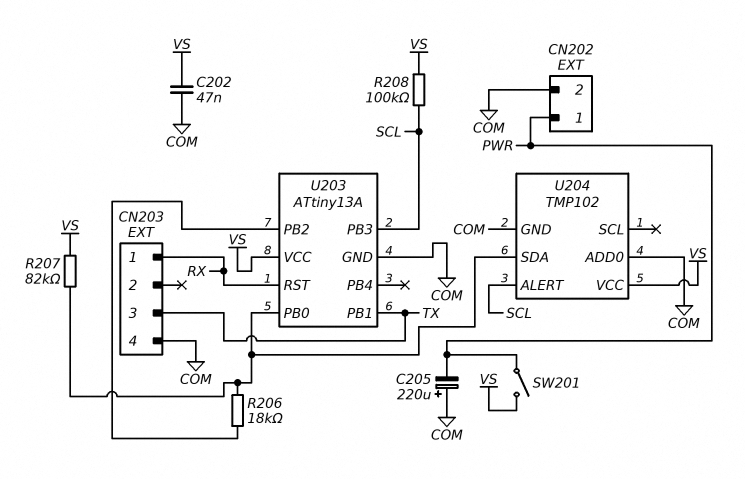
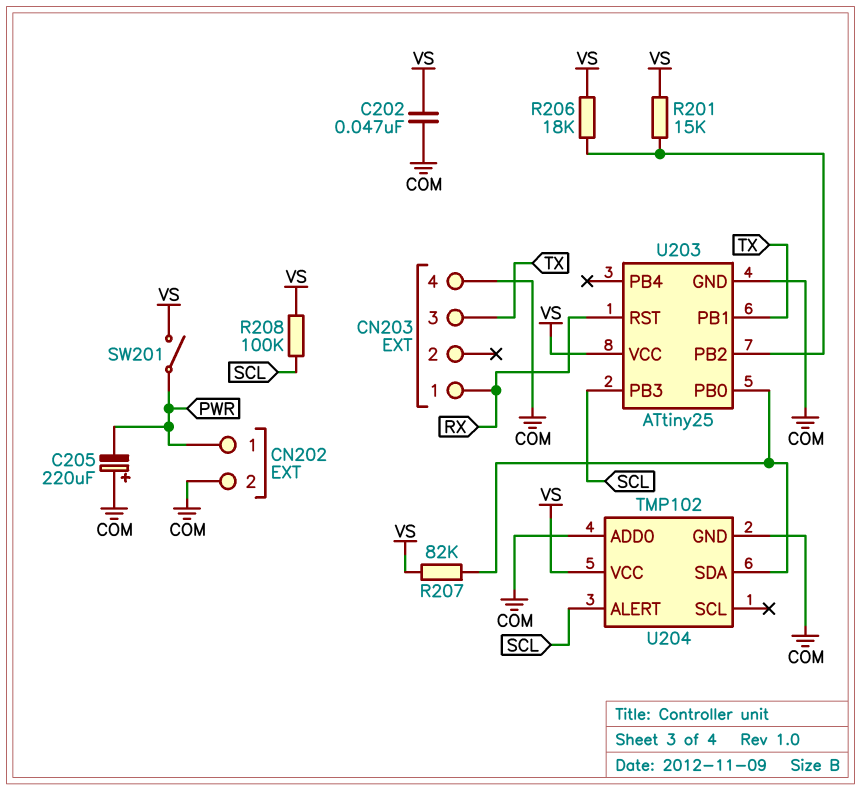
R201: none -> 15k (U203/PB2, VS)
R206: 18k (U203/PB0, U203/PB2) -> 18k (U203/PB2, VS)
U203: ATtiny13A -> ATtiny25

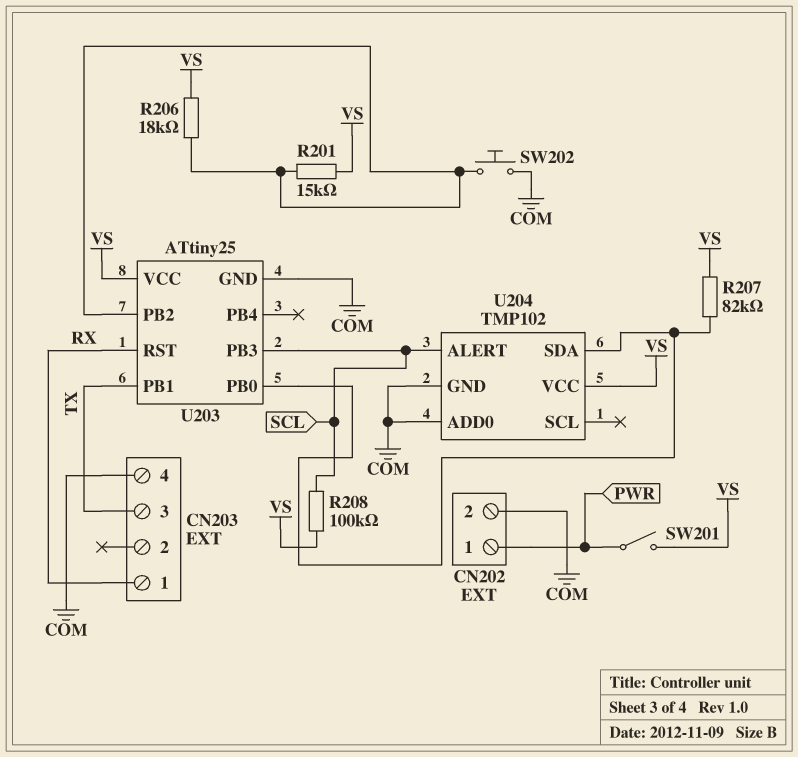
C202: 47nF (COM, VS) -> none
C205: 220uF (plus COM, minus PWR) -> none
SW202: none -> button (COM, U203/PB2)

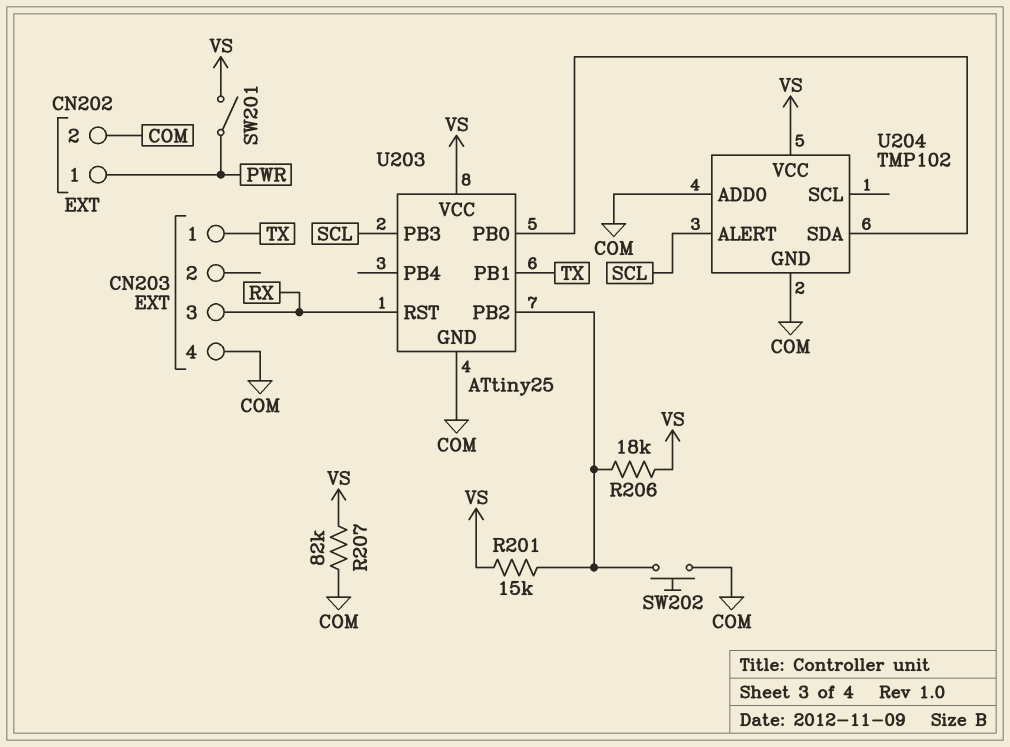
CN203 pin 1: RX -> TX
CN203 pin 3: TX -> RX
R207: 82k (U203/PB0, VS) -> 82k (COM, VS)
R208: 100k (SCL, VS) -> none

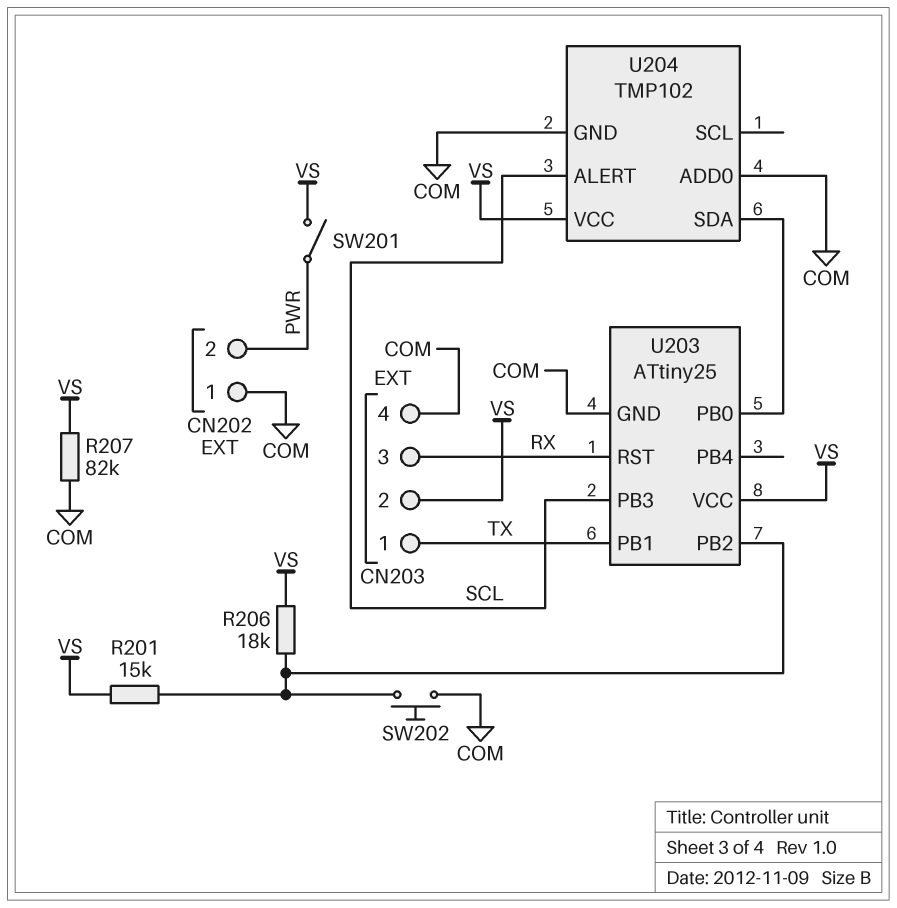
CN202 pin 1: PWR -> COM
CN202 pin 2: COM -> PWR
CN203 pin 2: none -> VS

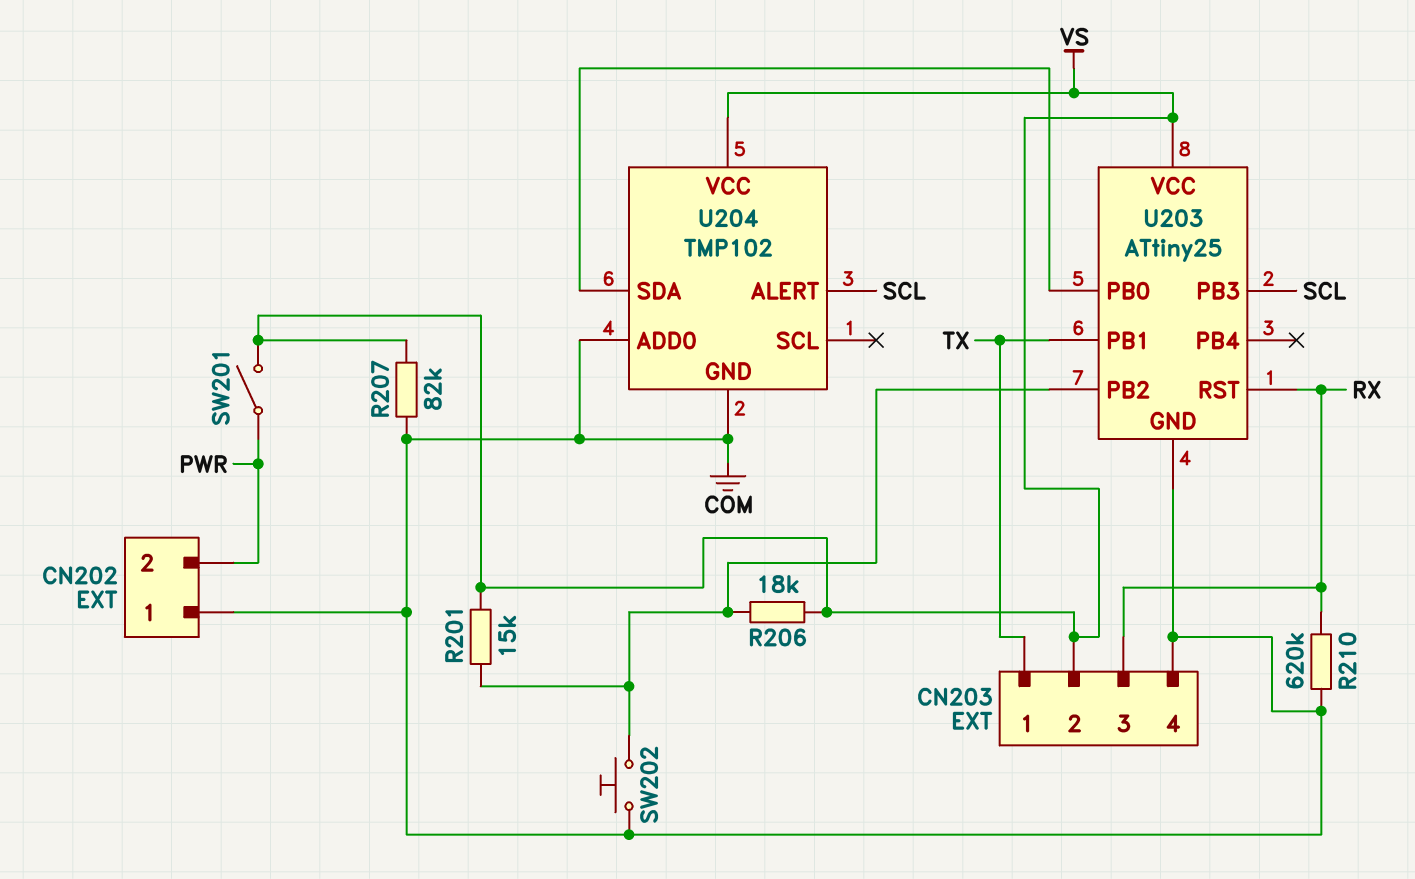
R210: none -> 620k (COM, RX)

